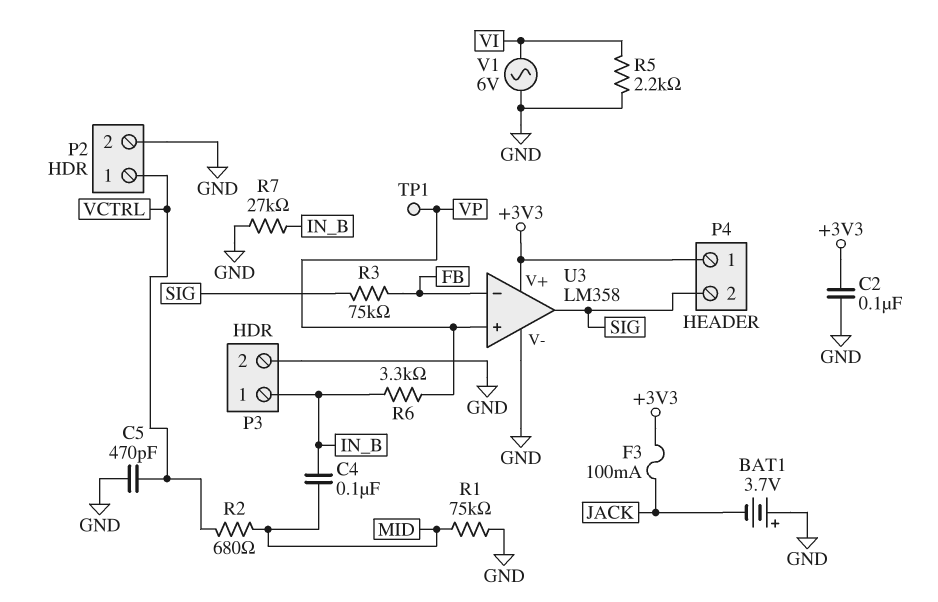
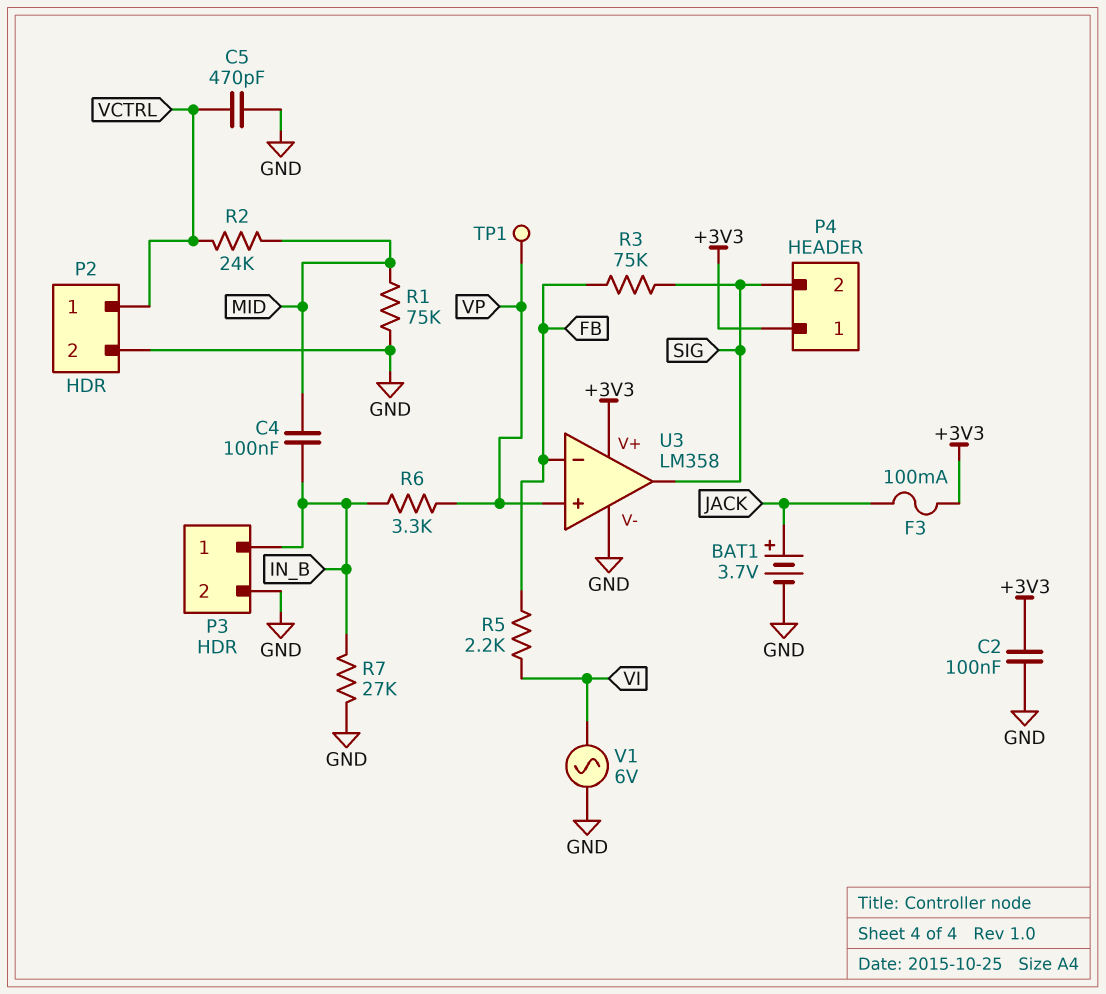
BAT1: 3.7V (plus GND, minus JACK) -> 3.7V (plus JACK, minus GND)
R2: 680 (MID, VCTRL) -> 24k (MID, VCTRL)
R5: 2.2k (GND, VI) -> 2.2k (FB, VI)

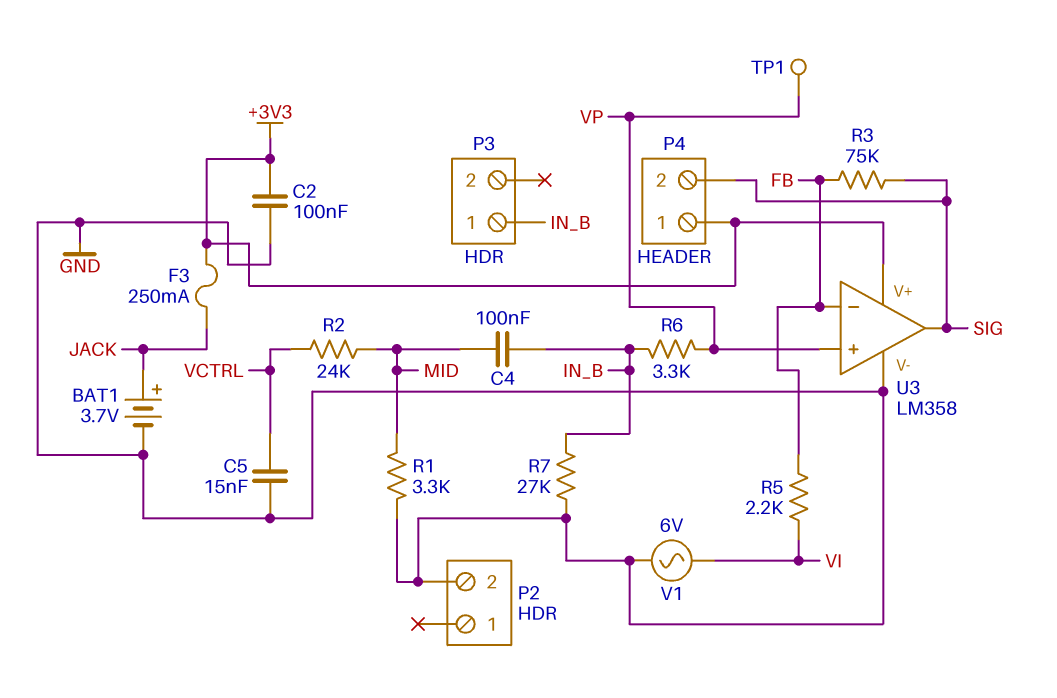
C5: 470pF (GND, VCTRL) -> 15nF (GND, VCTRL)
F3: 100mA (+3V3, JACK) -> 250mA (+3V3, JACK)
P2 pin 1: VCTRL -> none
P3 pin 2: GND -> none
R1: 75k (GND, MID) -> 3.3k (GND, MID)

